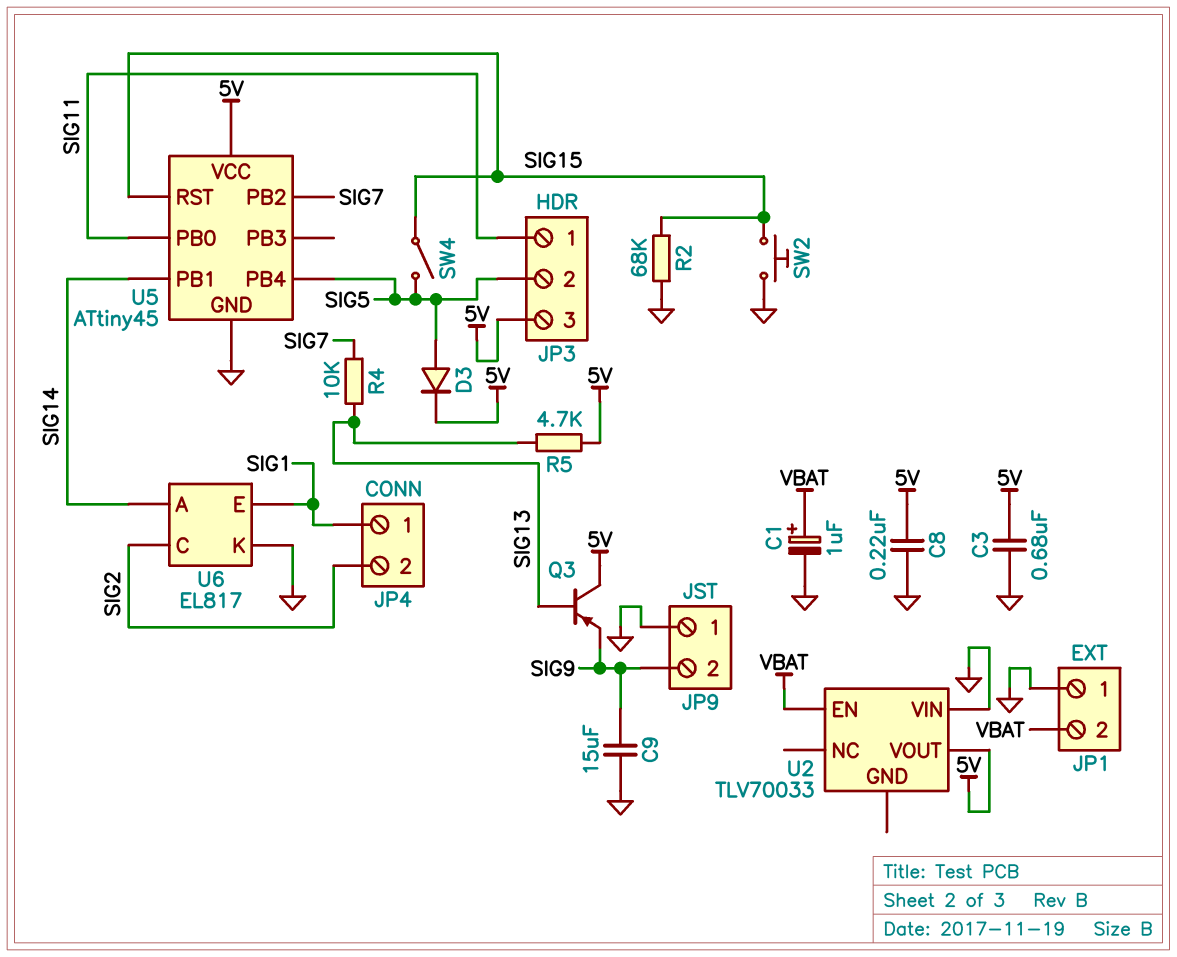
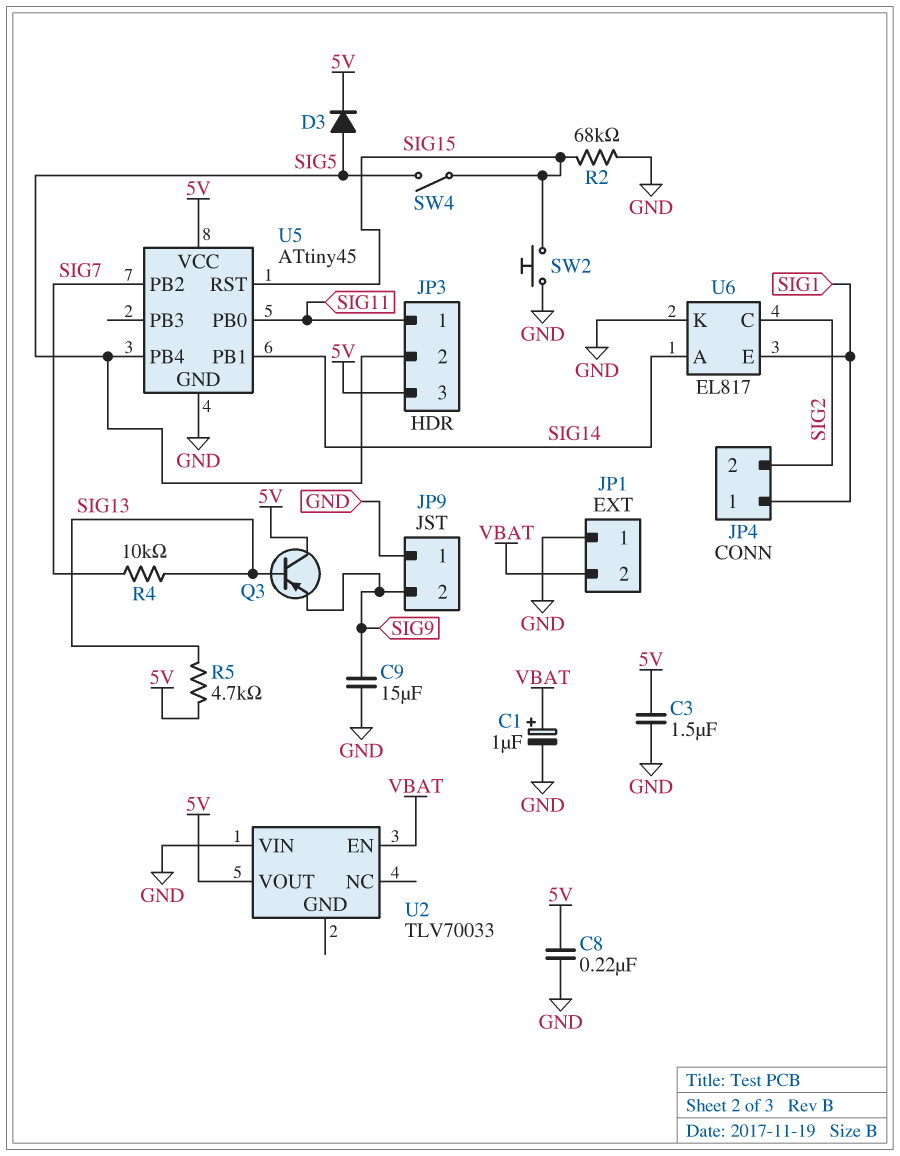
C3: 680nF (5V, GND) -> 1.5uF (5V, GND)

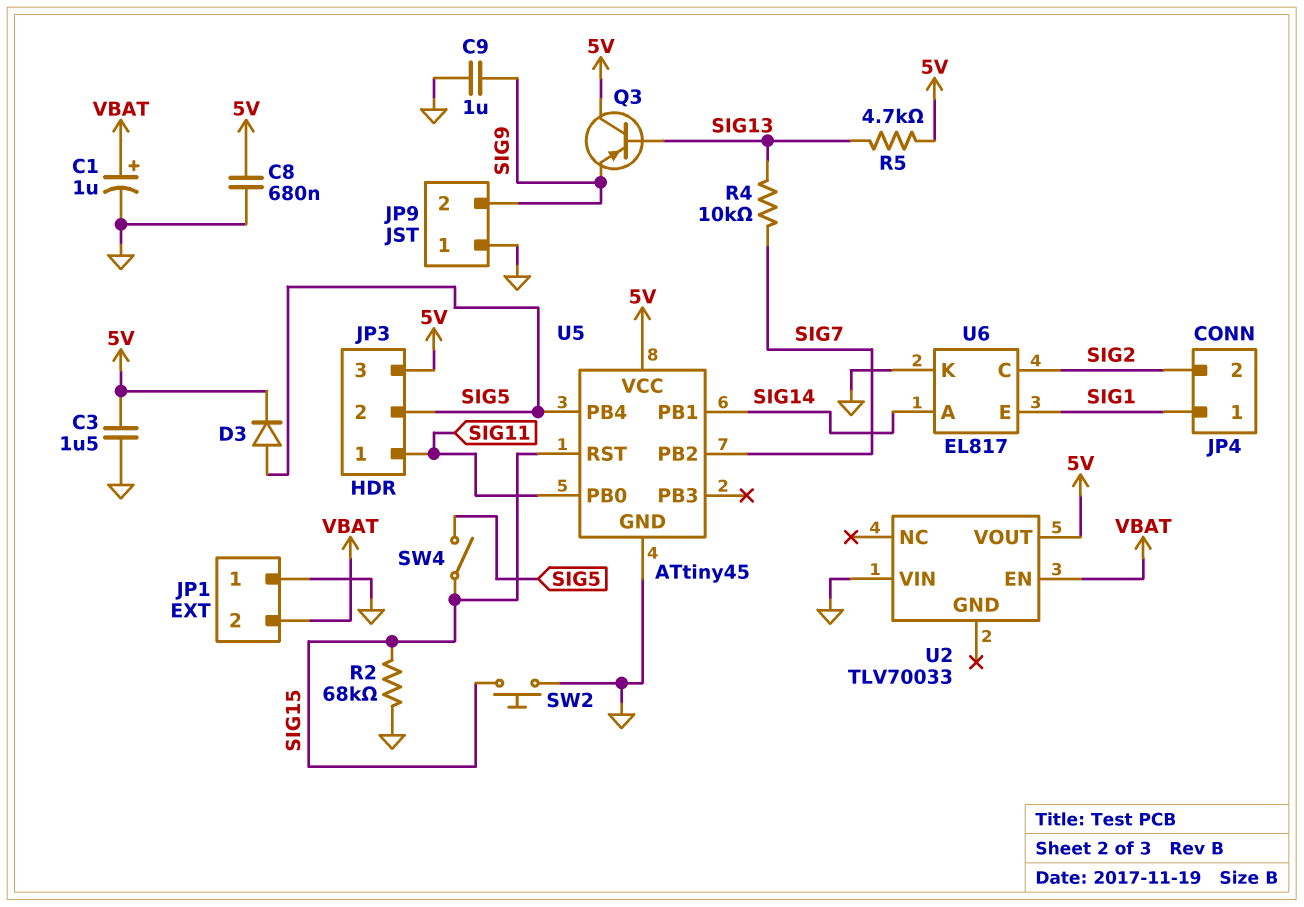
C8: 220nF (5V, GND) -> 680nF (5V, GND)
C9: 15uF (GND, SIG9) -> 1uF (GND, SIG9)

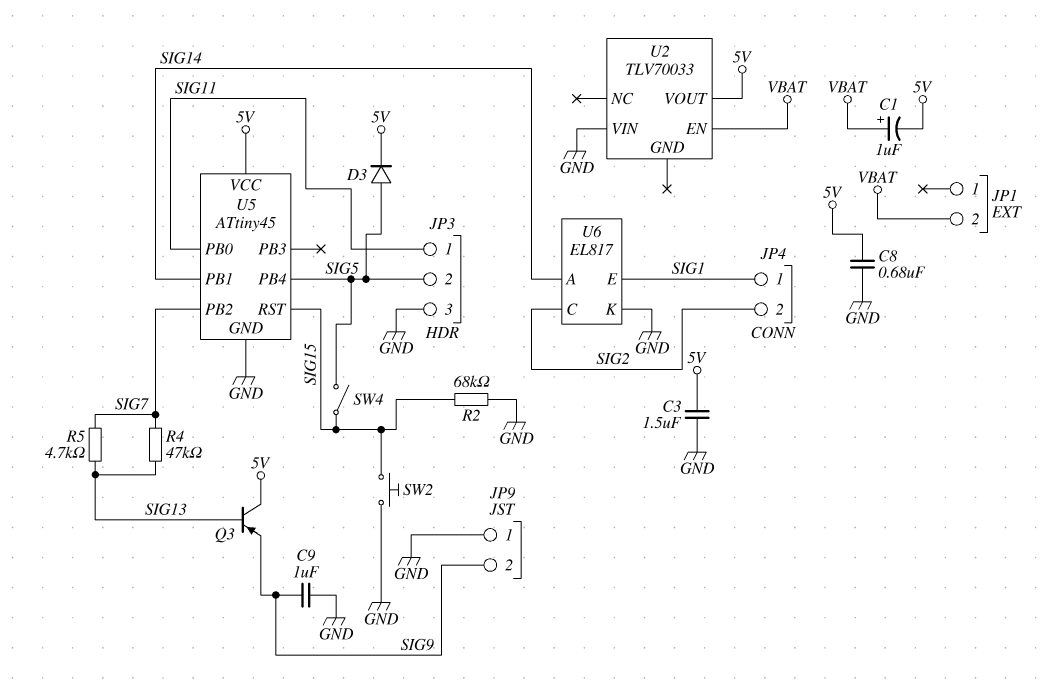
C1: 1uF (plus VBAT, minus GND) -> 1uF (plus VBAT, minus 5V)
JP1 pin 1: GND -> none
JP3 pin 3: 5V -> GND
R4: 10k (SIG7, SIG13) -> 47k (SIG7, SIG13)
R5: 4.7k (5V, SIG13) -> 4.7k (SIG7, SIG13)

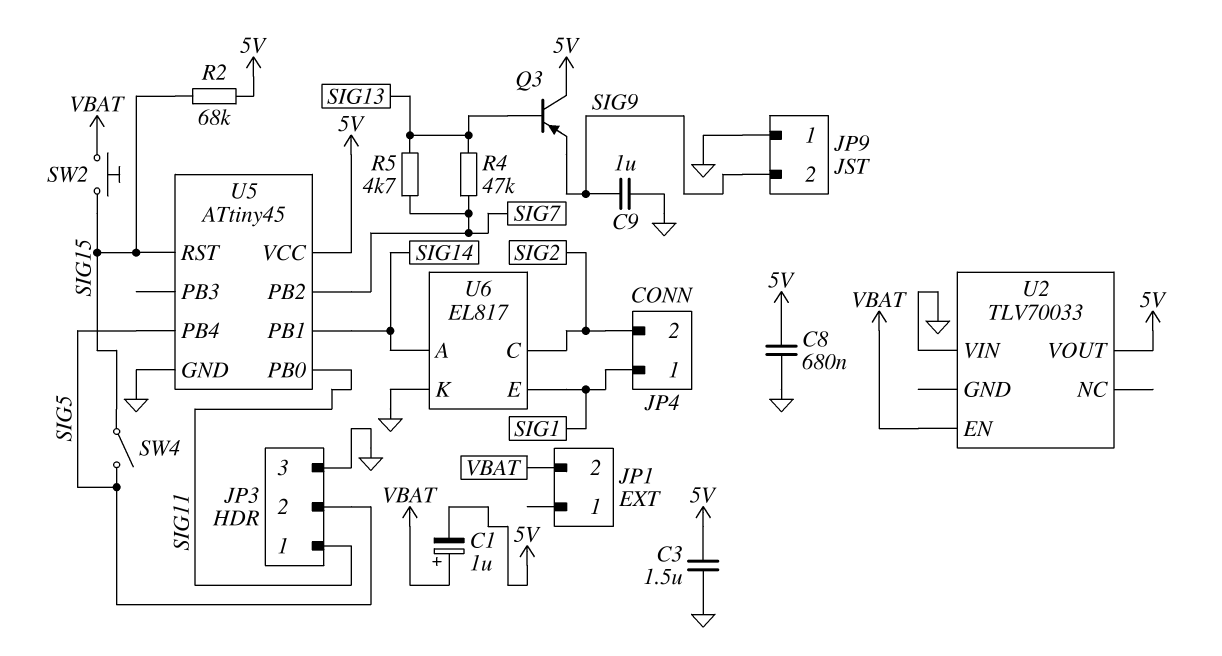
D3: diode (A SIG5, K 5V) -> none
R2: 68k (GND, SIG15) -> 68k (5V, SIG15)
SW2: button (GND, SIG15) -> button (SIG15, VBAT)

